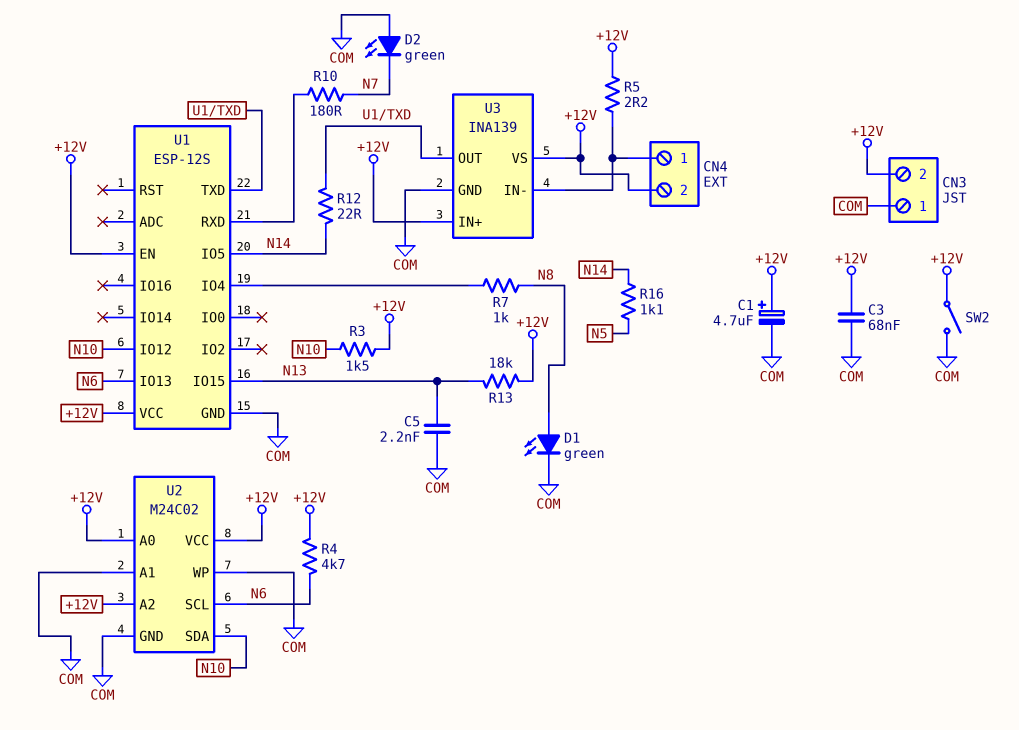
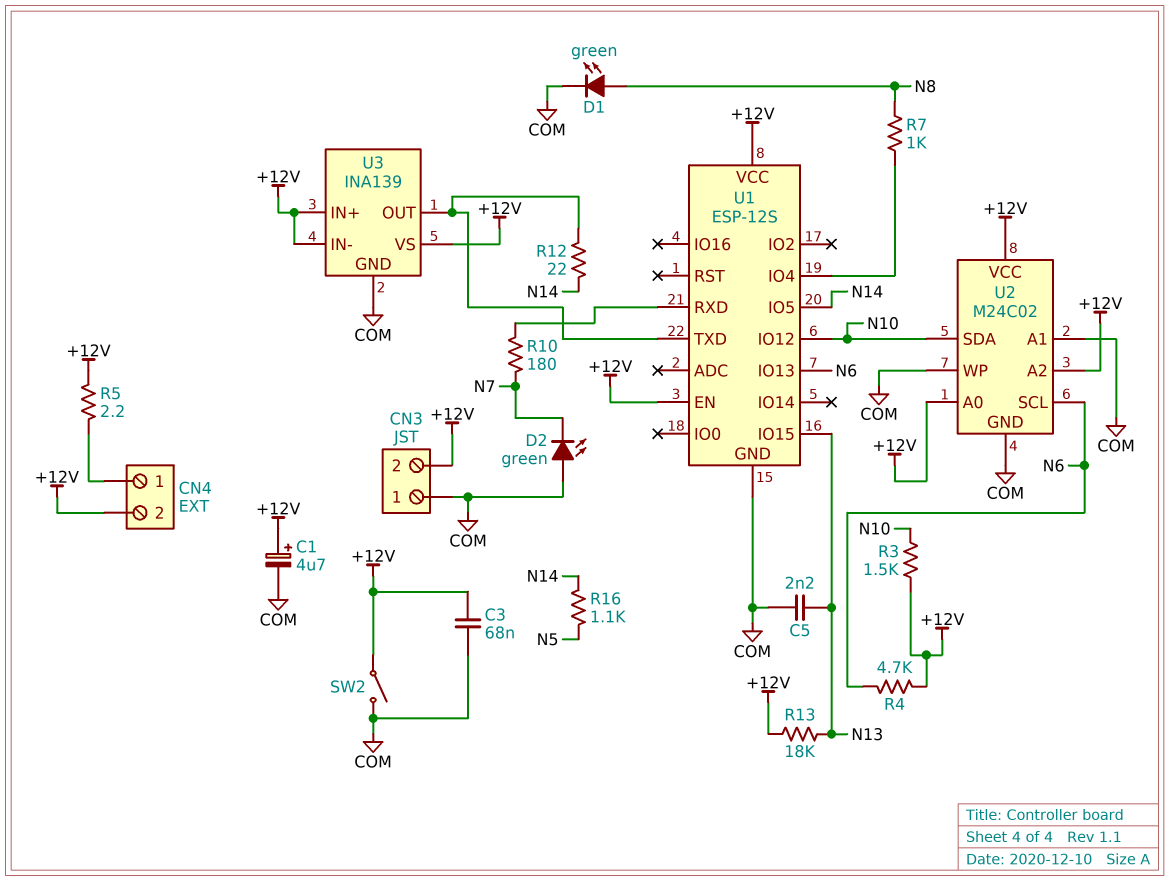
U3 pin IN-: CN4/1 -> +12V

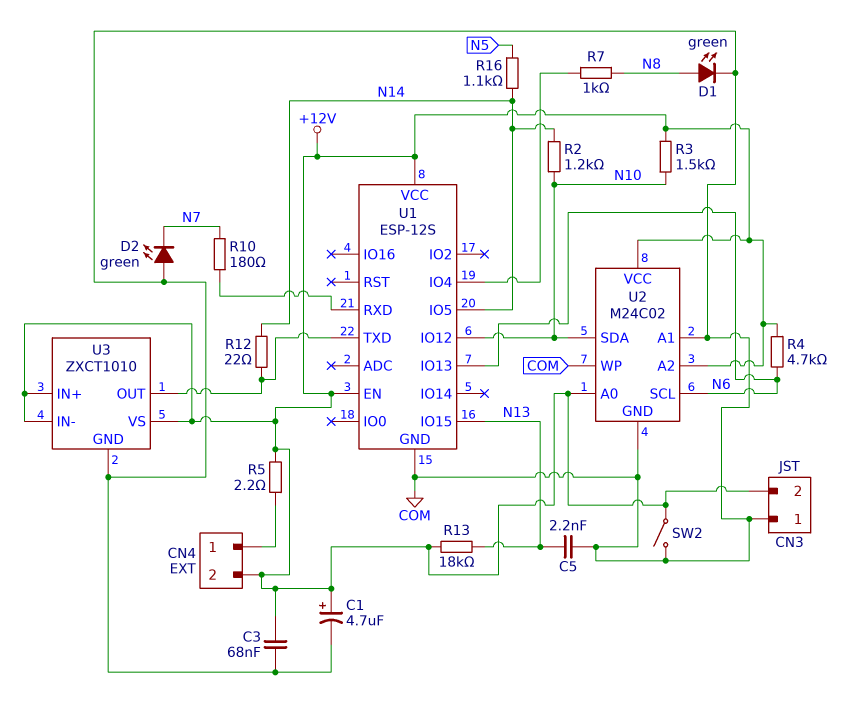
R2: none -> 1.2k (N10, N14)
U3: INA139 -> ZXCT1010

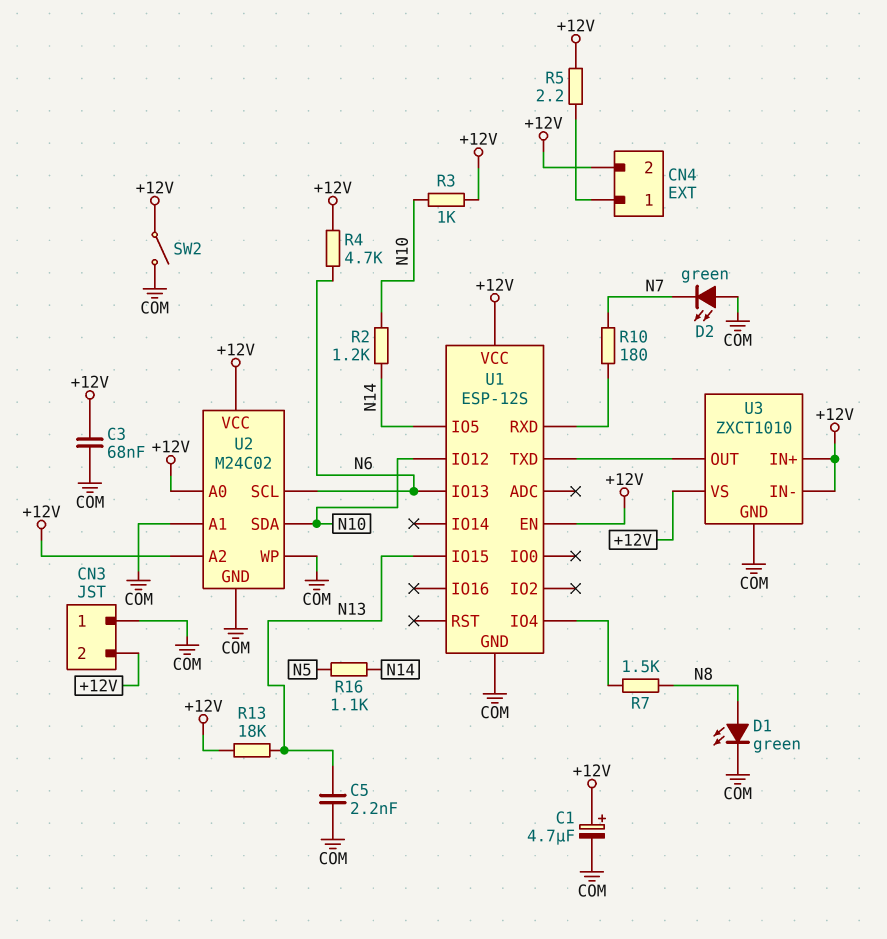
R3: 1.5k (+12V, N10) -> 1k (+12V, N10)
R7: 1k (N8, U1/IO4) -> 1.5k (N8, U1/IO4)
R12: 22 (N14, U1/TXD) -> none

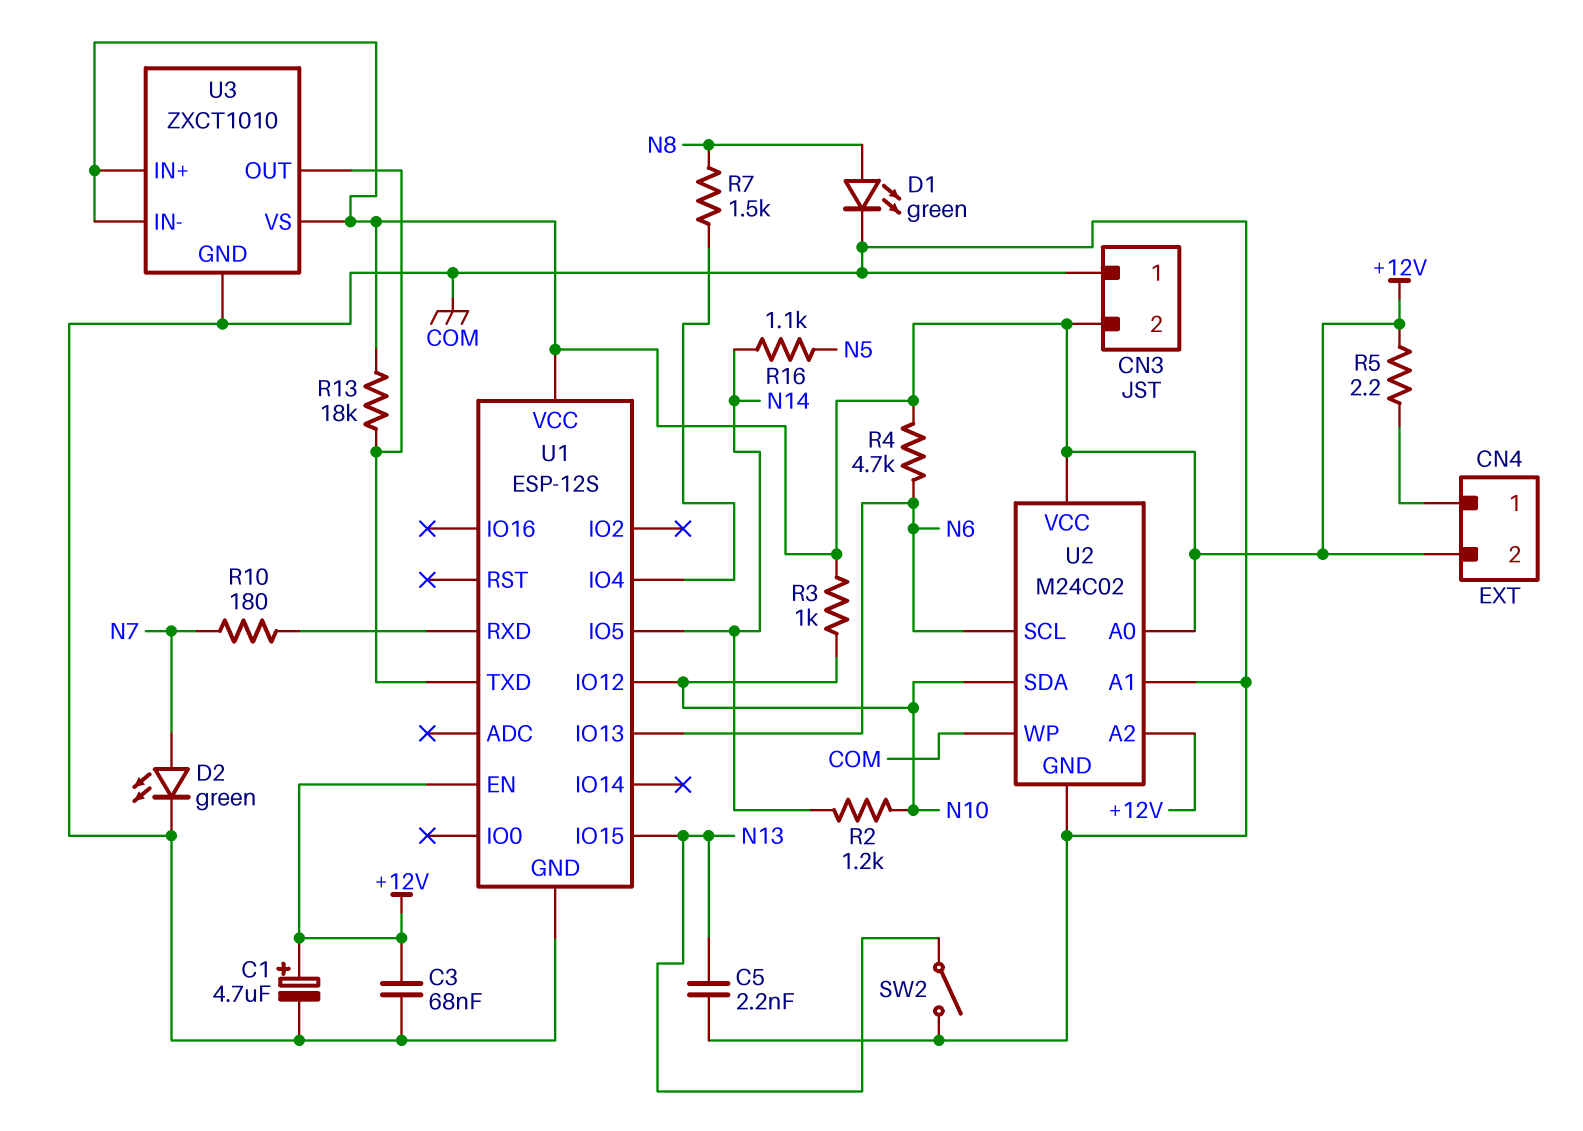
D2: LED green (A COM, K N7) -> LED green (A N7, K COM)
R13: 18k (+12V, N13) -> 18k (+12V, U1/TXD)
SW2: switch (+12V, COM) -> switch (COM, N13)

